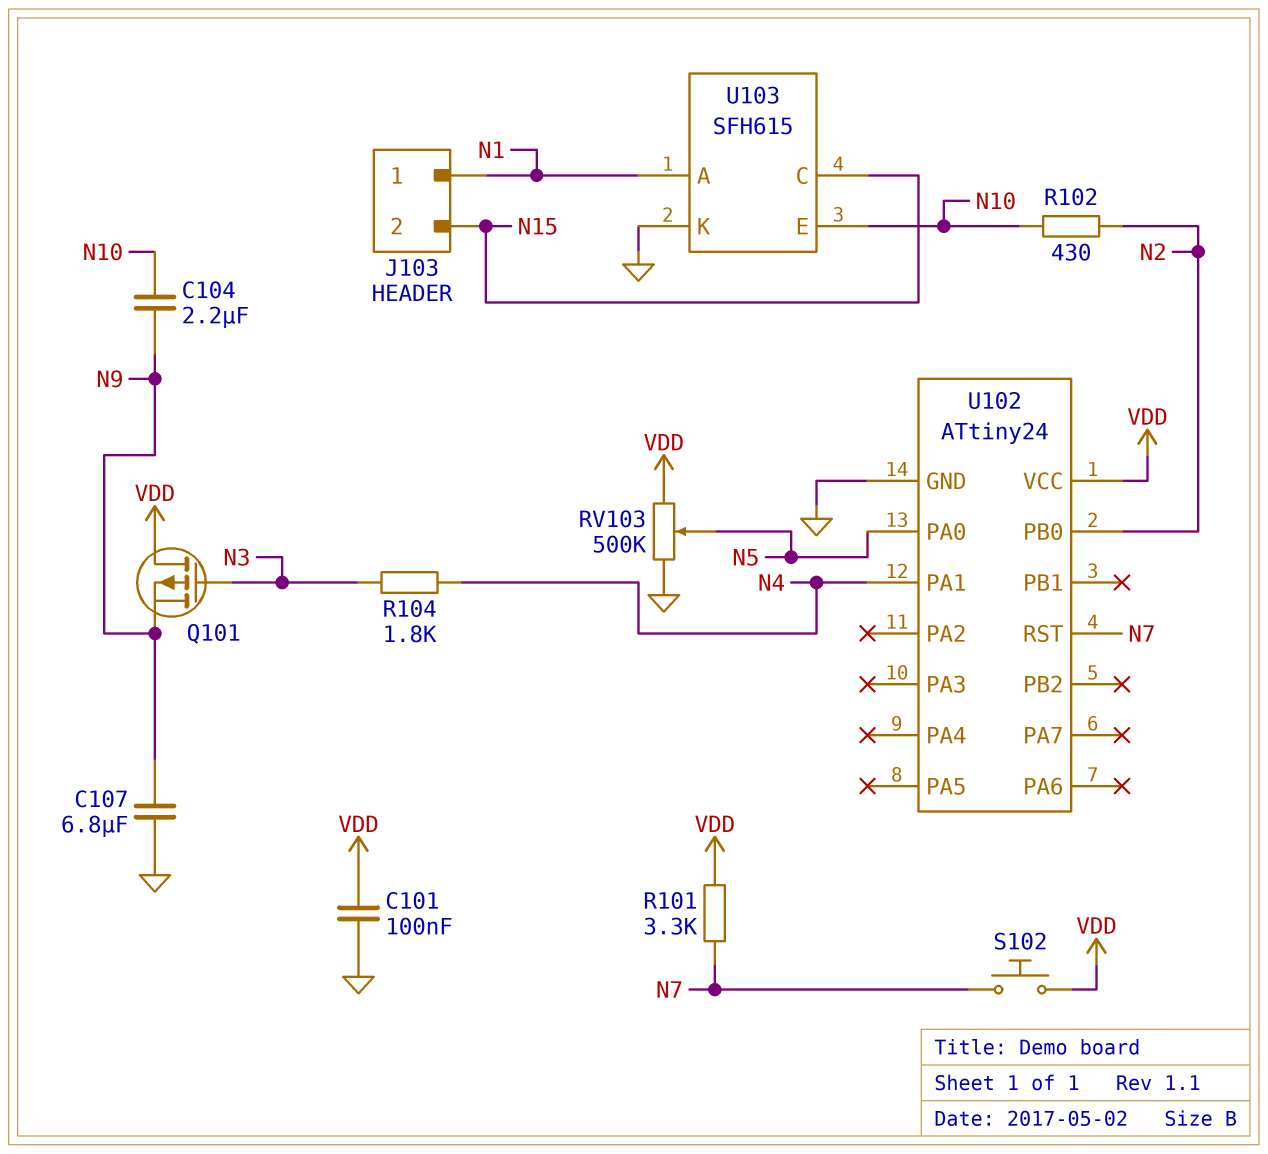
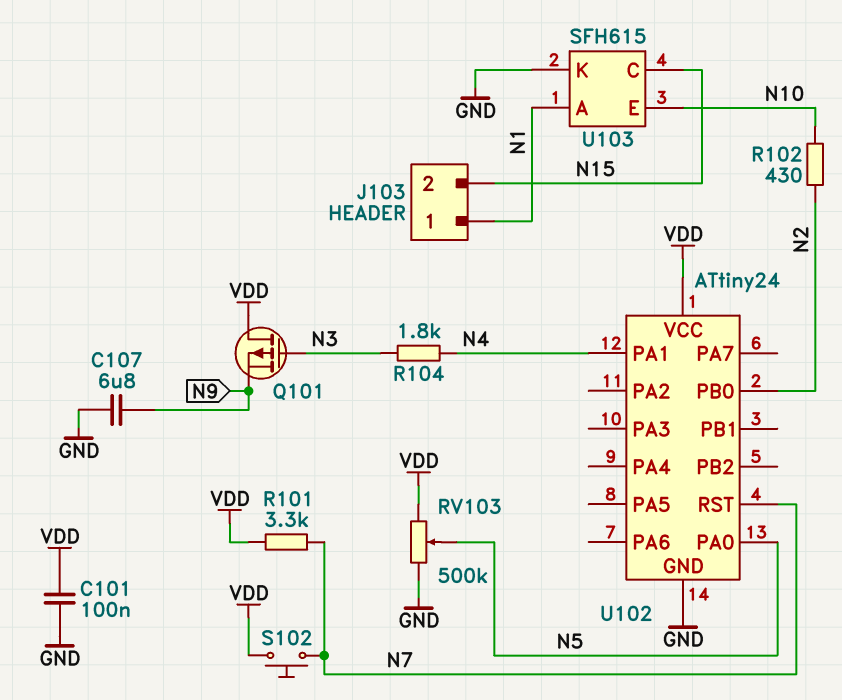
C104: 2.2uF (N9, N10) -> none

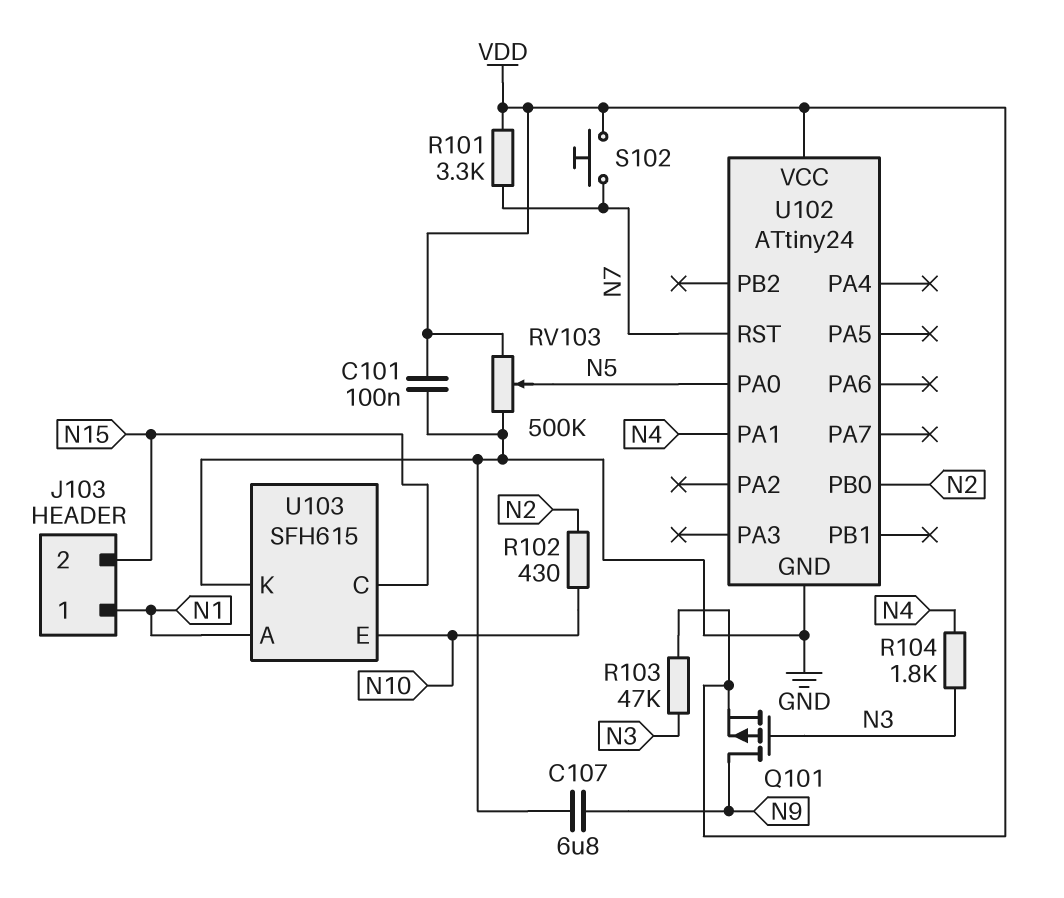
Q101: PMOS (G N3, D VDD, S N9) -> PMOS (G N3, D N9, S VDD)
R103: none -> 47k (N3, VDD)

